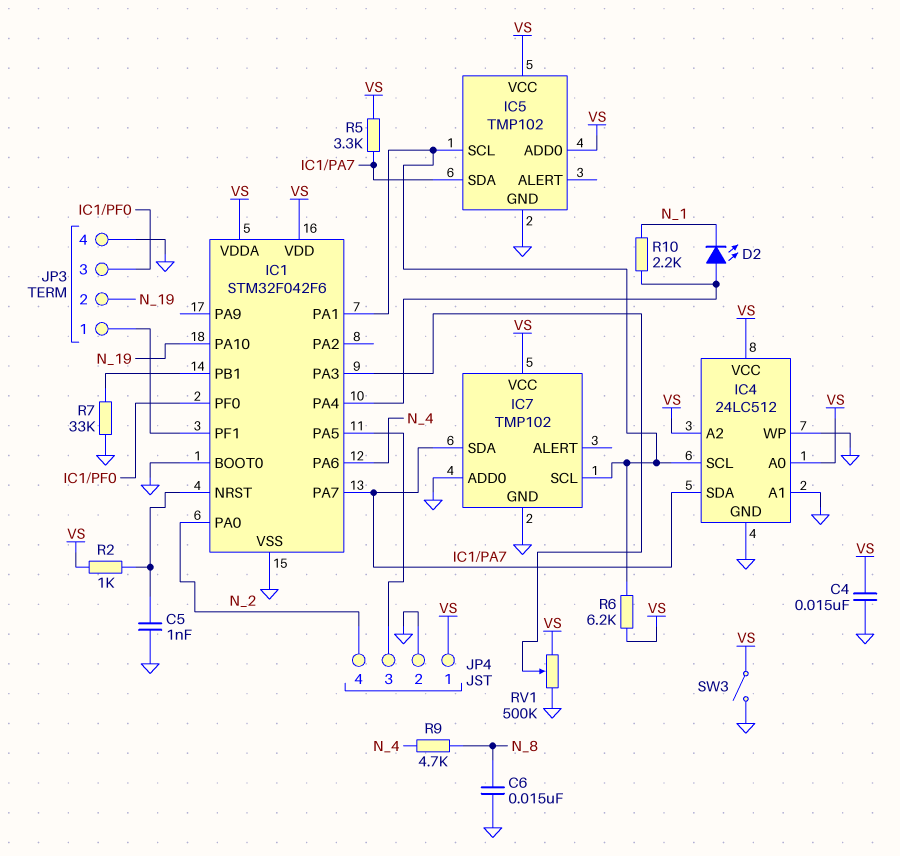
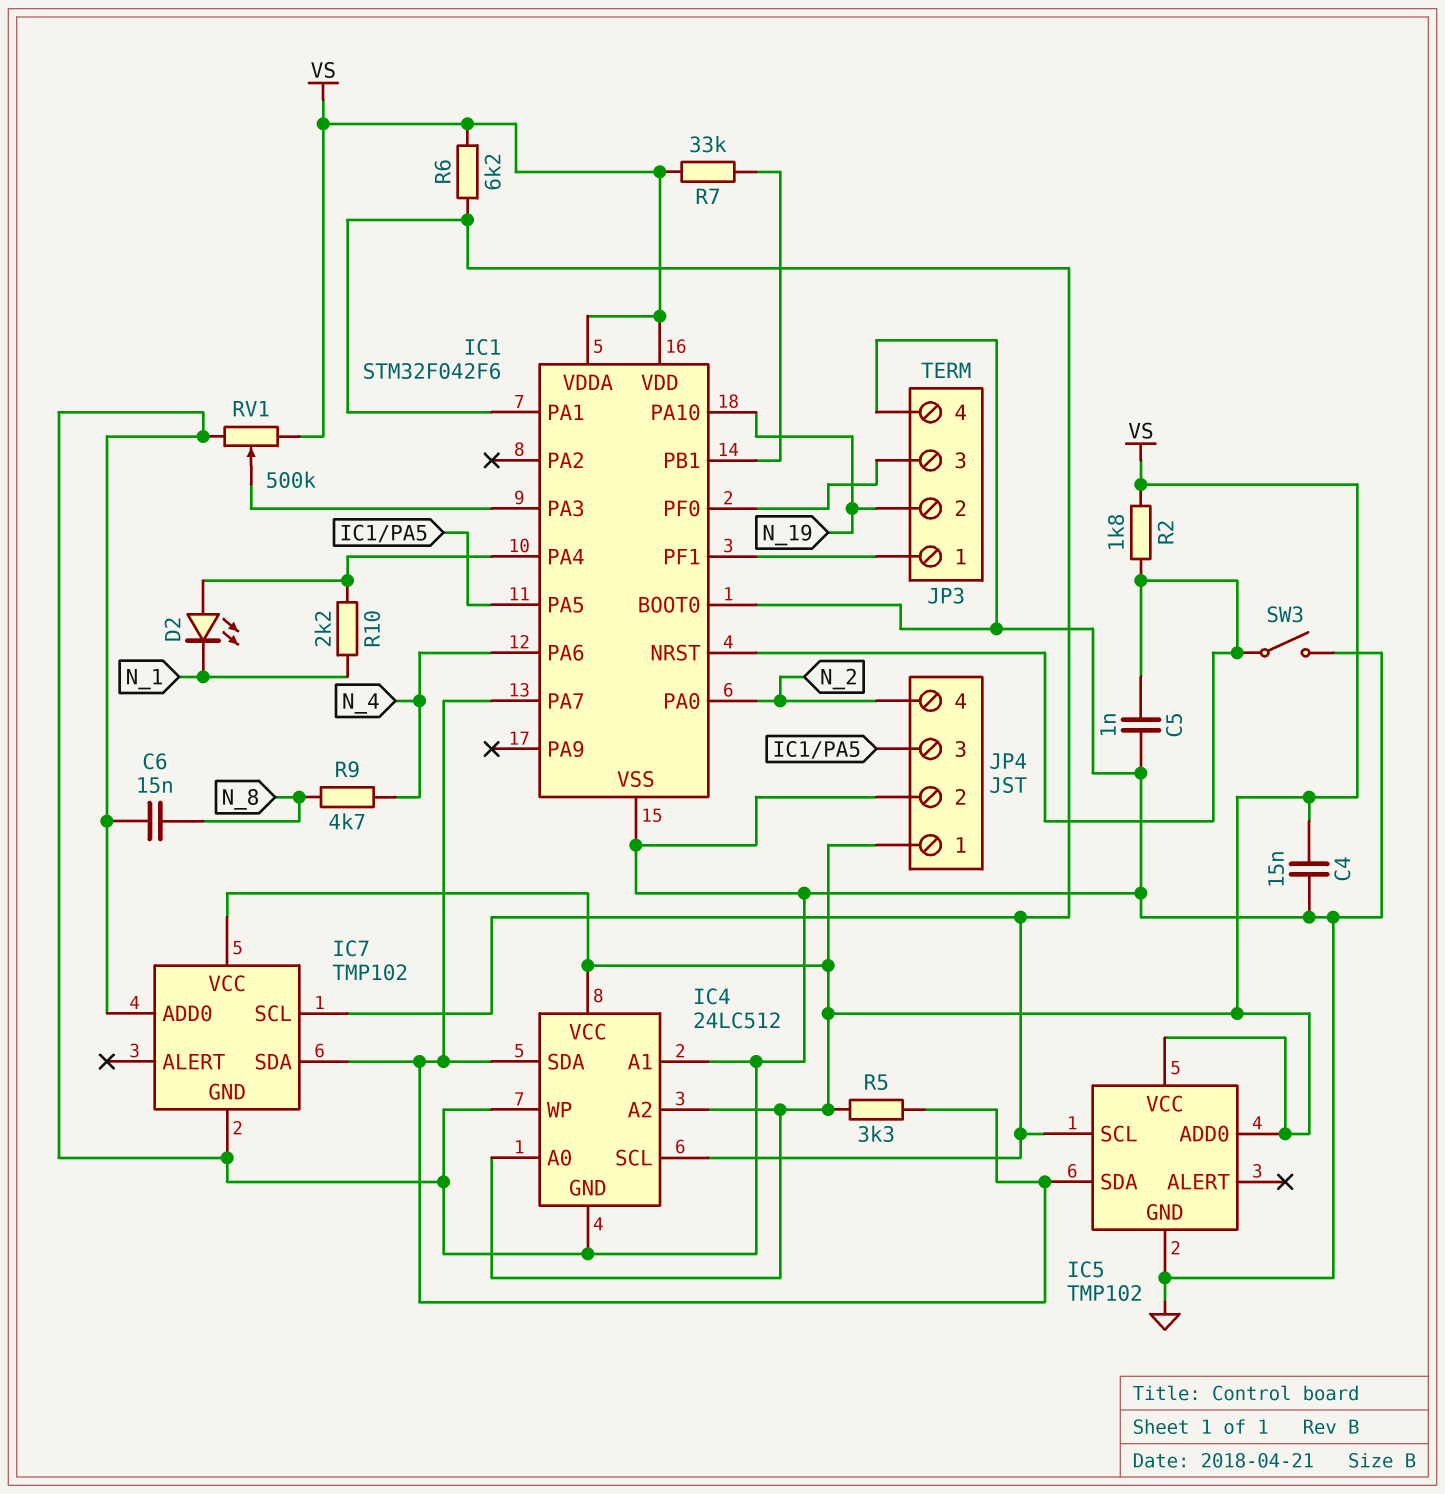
R2: 1k (IC1/NRST, VS) -> 1.8k (IC1/NRST, VS)
R7: 33k (GND, IC1/PB1) -> 33k (IC1/PB1, VS)
SW3: switch (GND, VS) -> switch (GND, IC1/NRST)

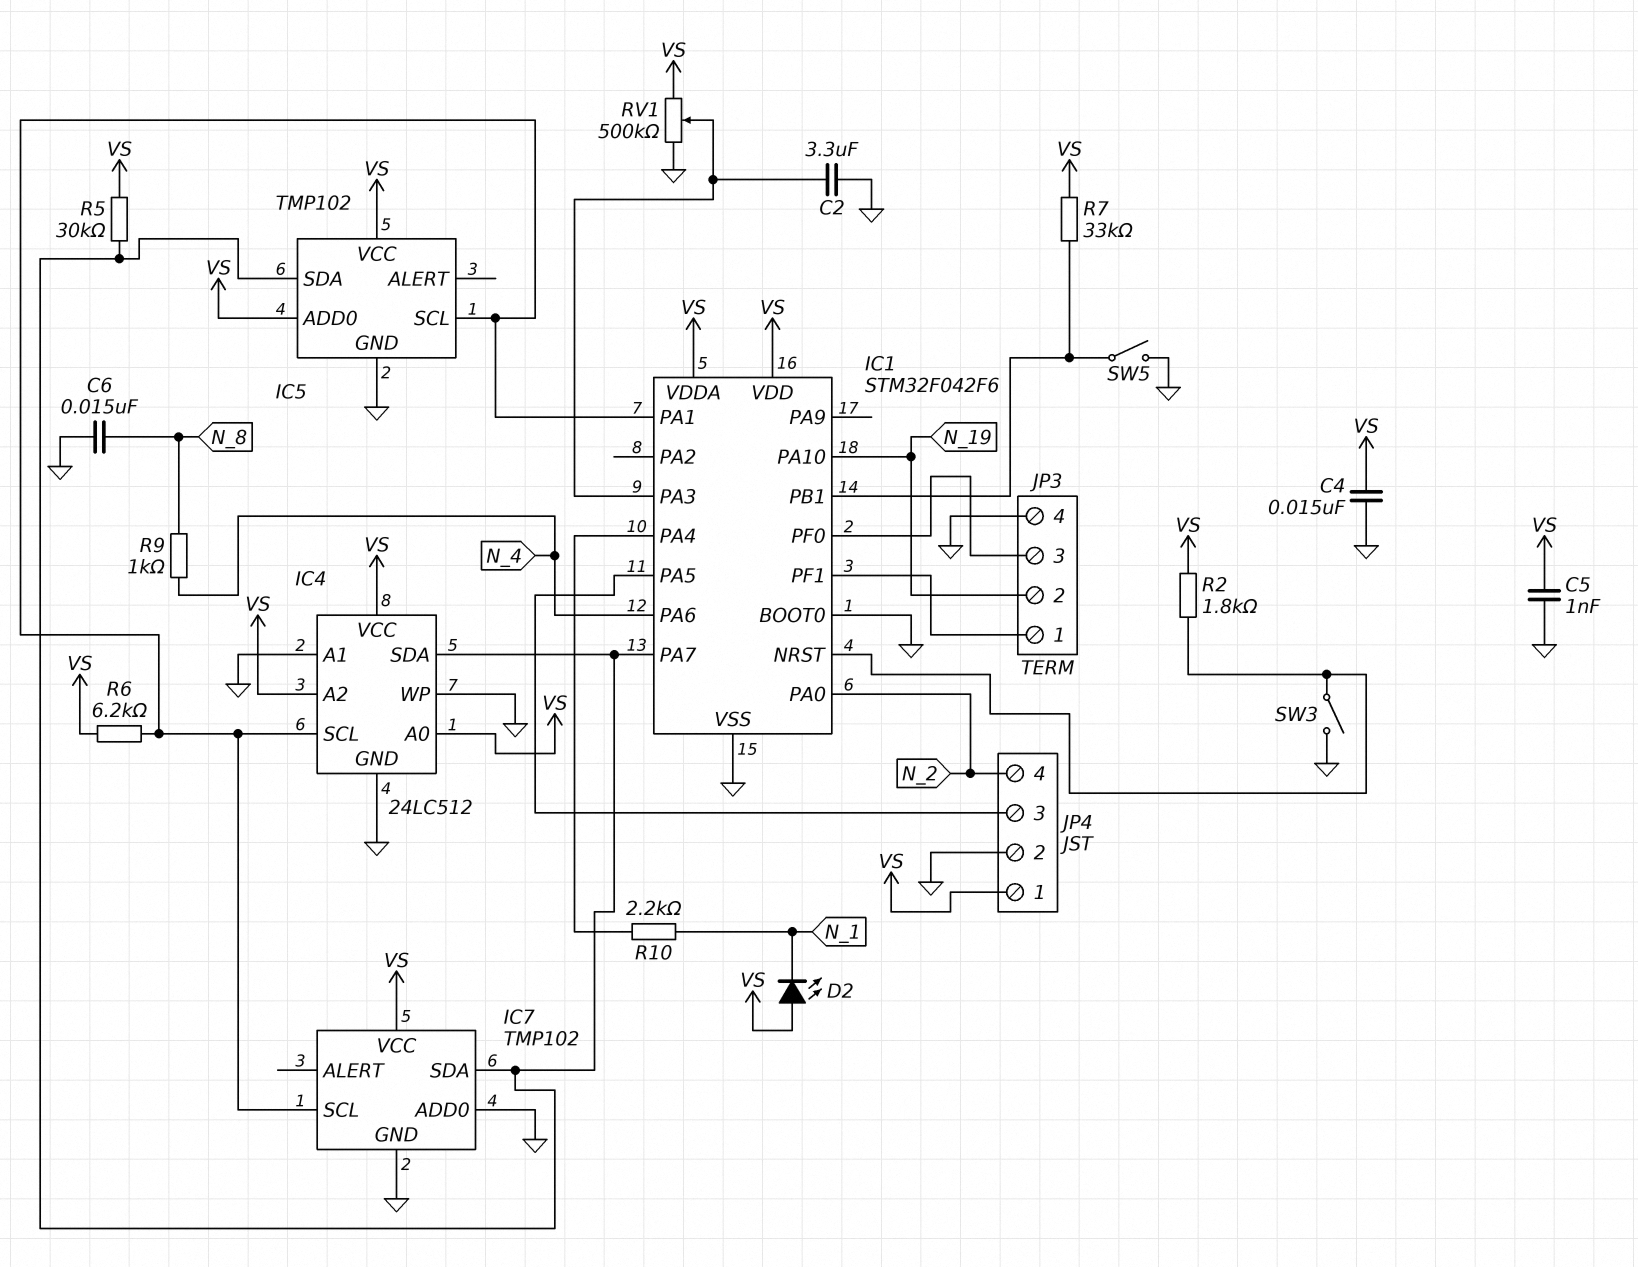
C2: none -> 3.3uF (GND, IC1/PA3)
C5: 1nF (GND, IC1/NRST) -> 1nF (GND, VS)
D2: LED (A IC1/PA4, K N_1) -> LED (A VS, K N_1)
R5: 3.3k (IC1/PA7, VS) -> 30k (IC1/PA7, VS)
R9: 4.7k (N_4, N_8) -> 1k (N_4, N_8)
SW5: none -> switch (GND, IC1/PB1)

